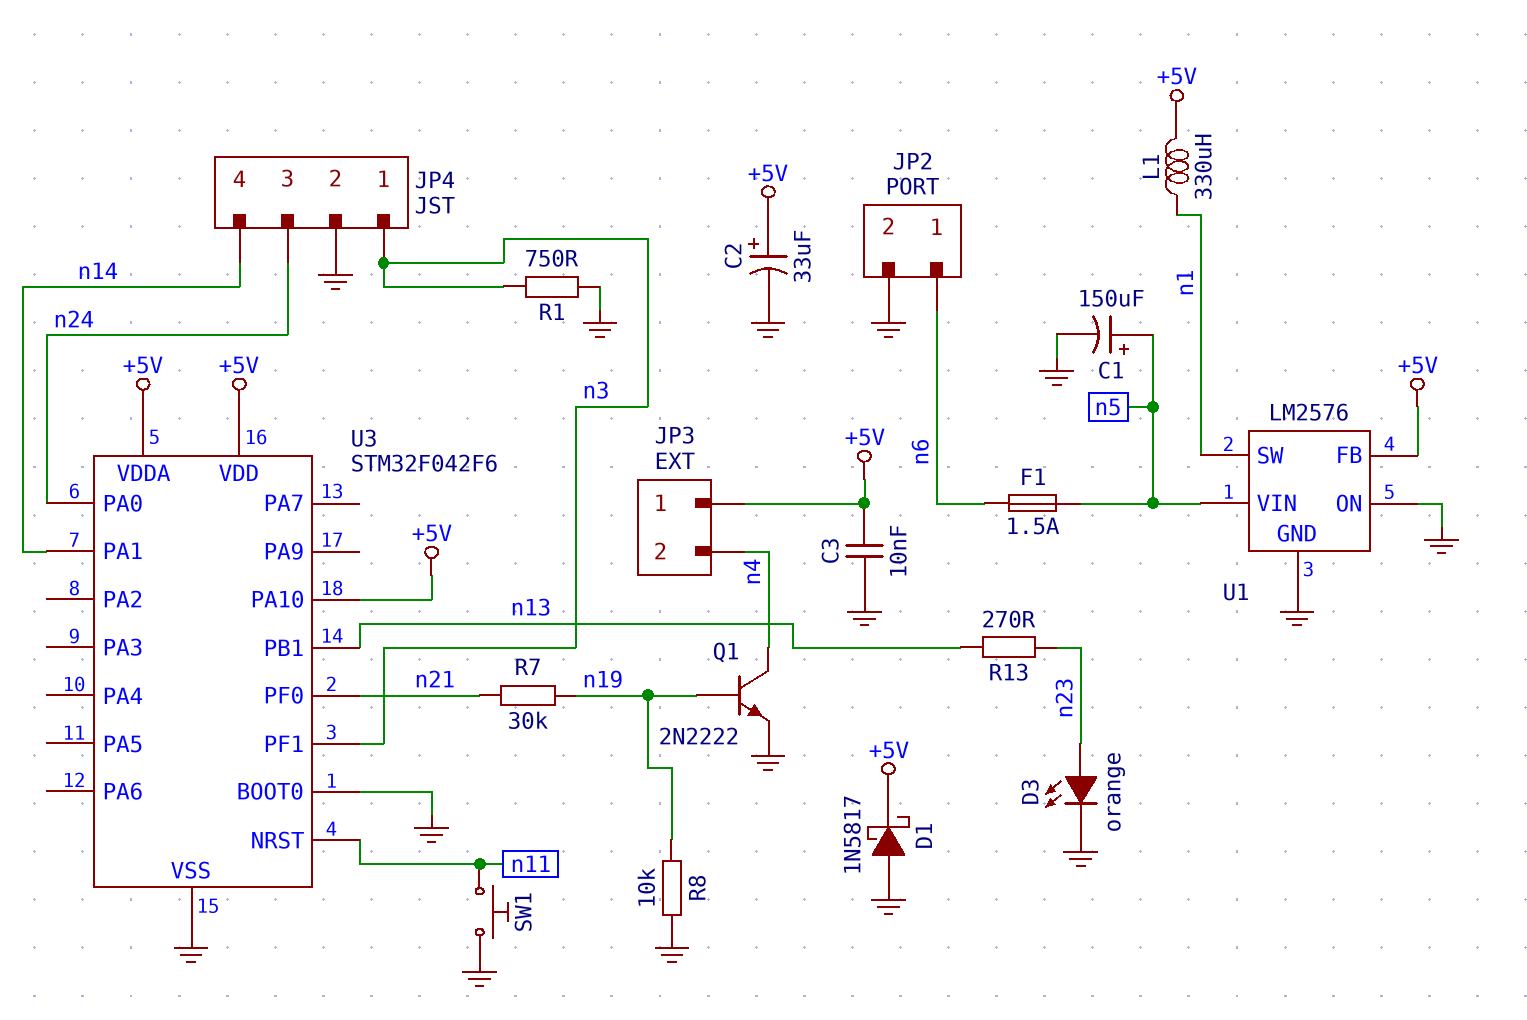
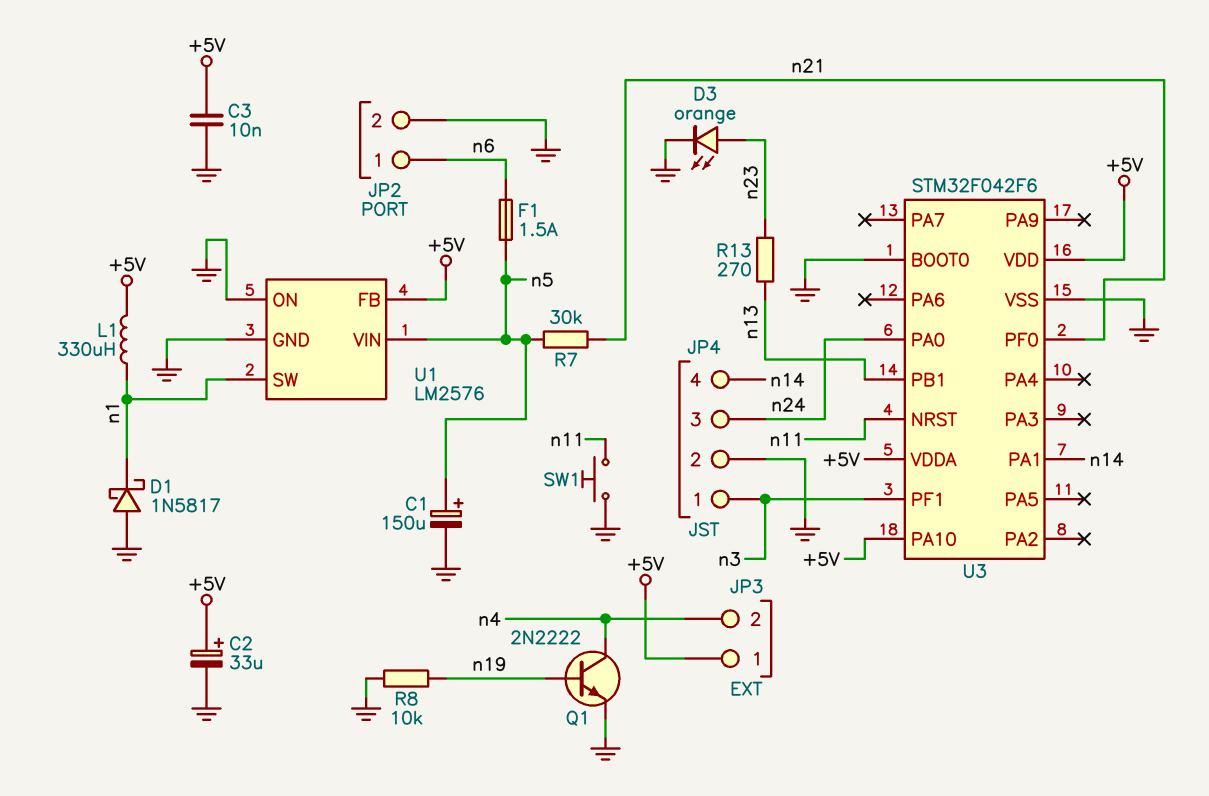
D1: schottky 1N5817 (A GND, K +5V) -> schottky 1N5817 (A GND, K n1)
R1: 750 (GND, n3) -> none
R7: 30k (n19, n21) -> 30k (n5, n21)

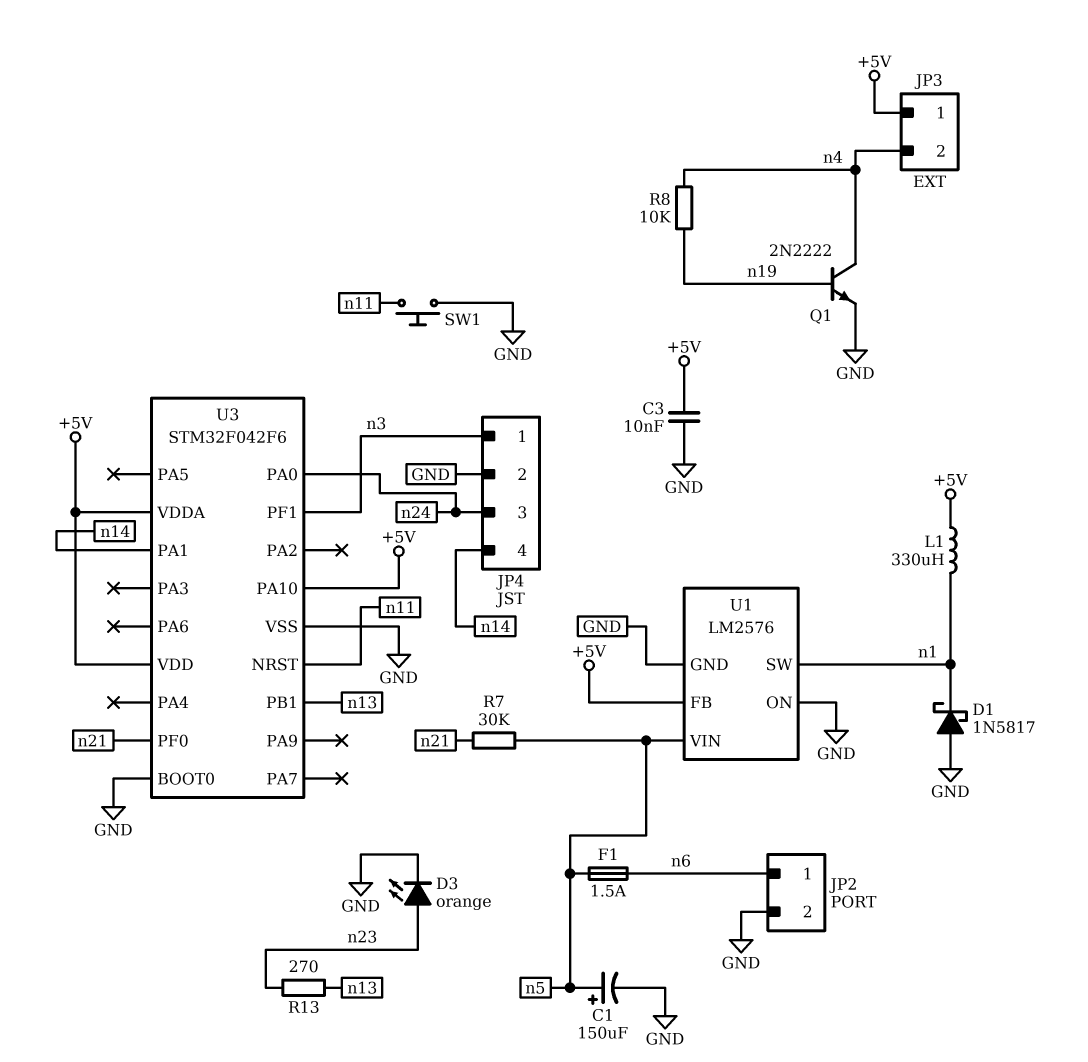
C2: 33uF (plus +5V, minus GND) -> none
R8: 10k (GND, n19) -> 10k (n4, n19)

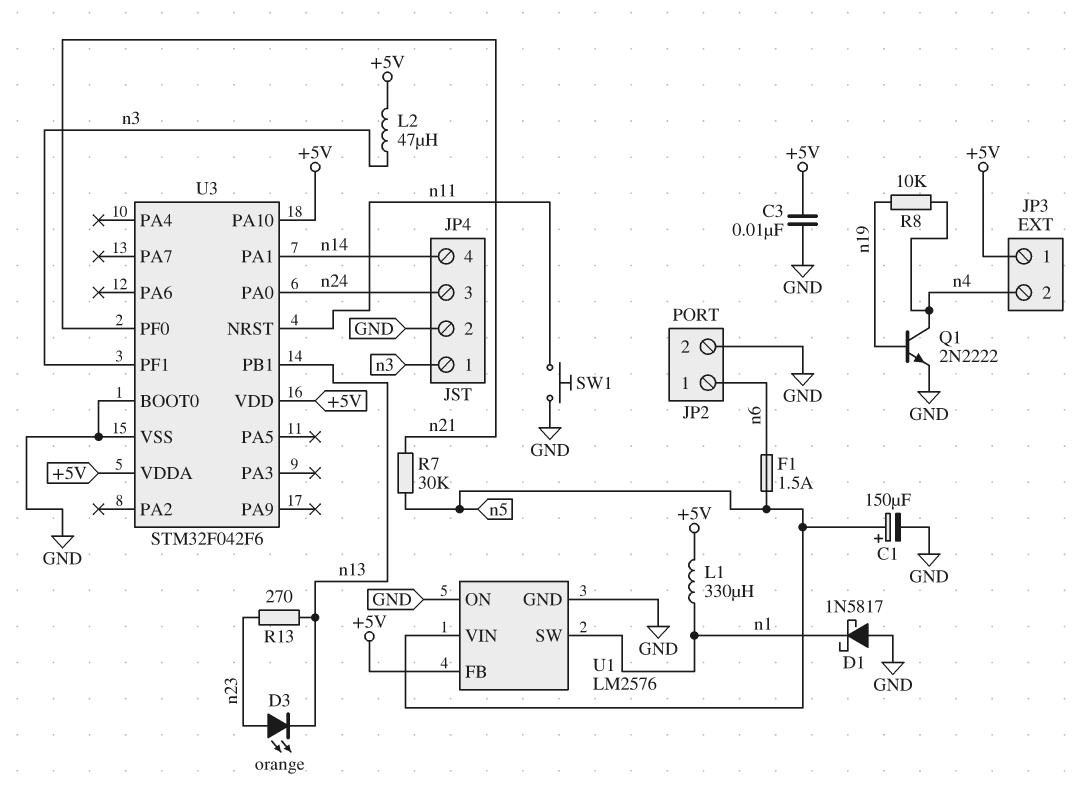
D3: LED orange (A n23, K GND) -> LED orange (A n23, K n13)
L2: none -> 47uH (+5V, n3)

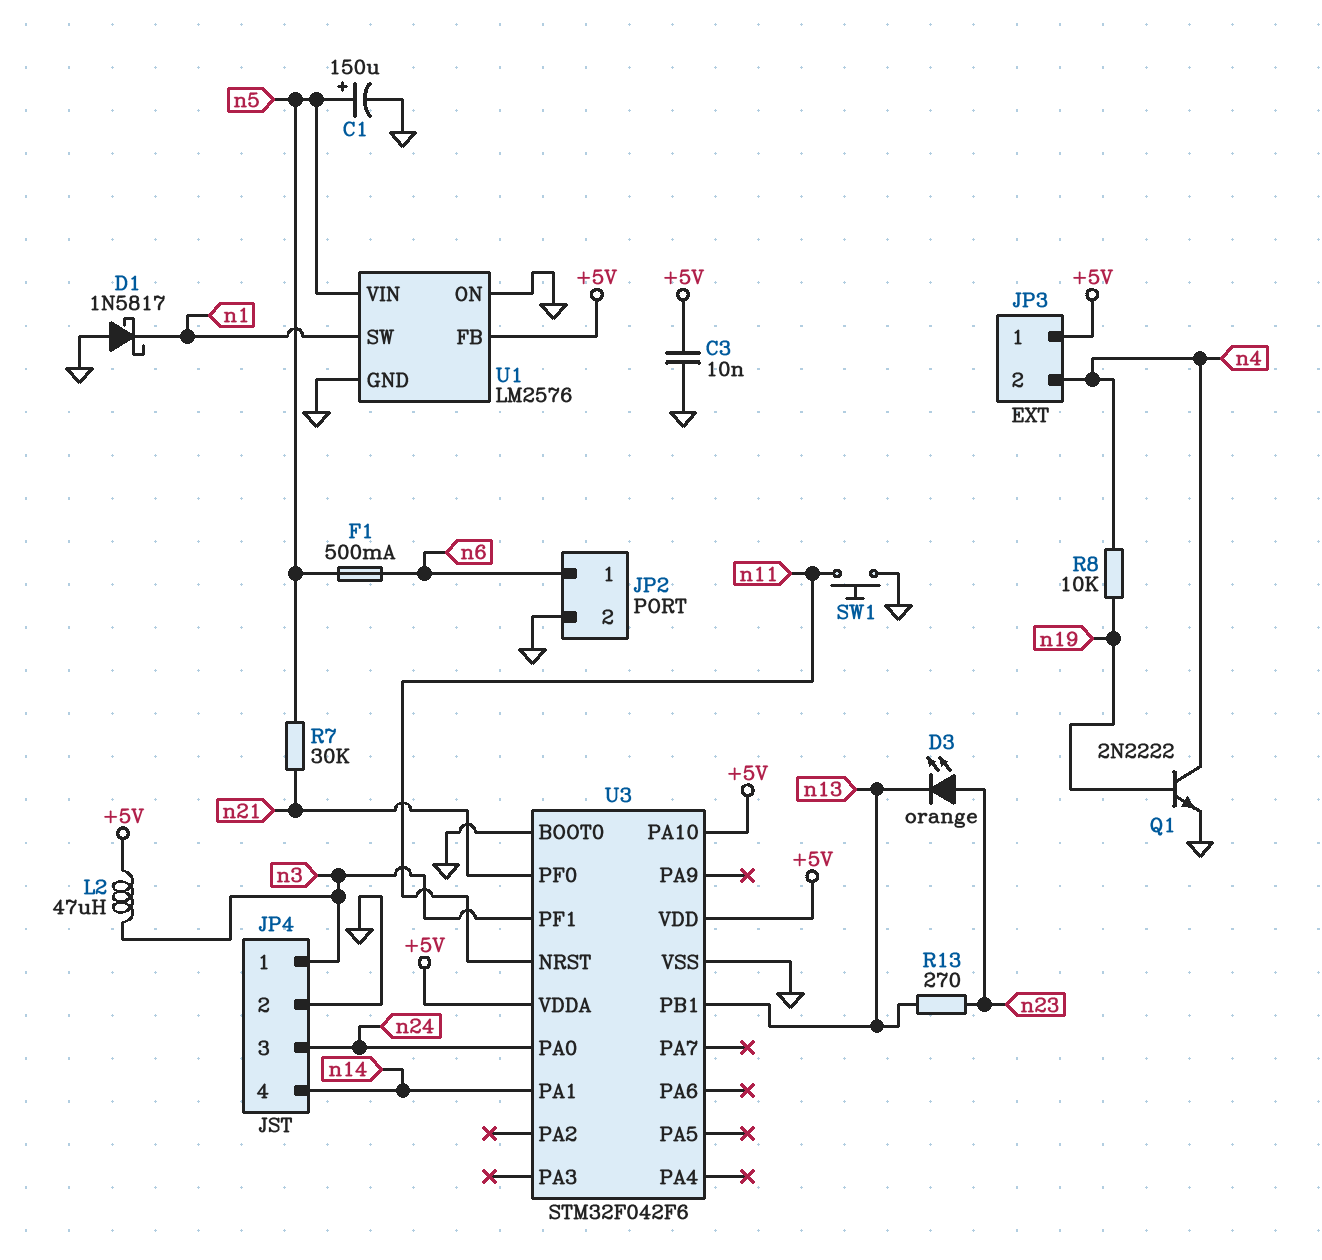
F1: 1.5A (n5, n6) -> 500mA (n5, n6)
L1: 330uH (+5V, n1) -> none

